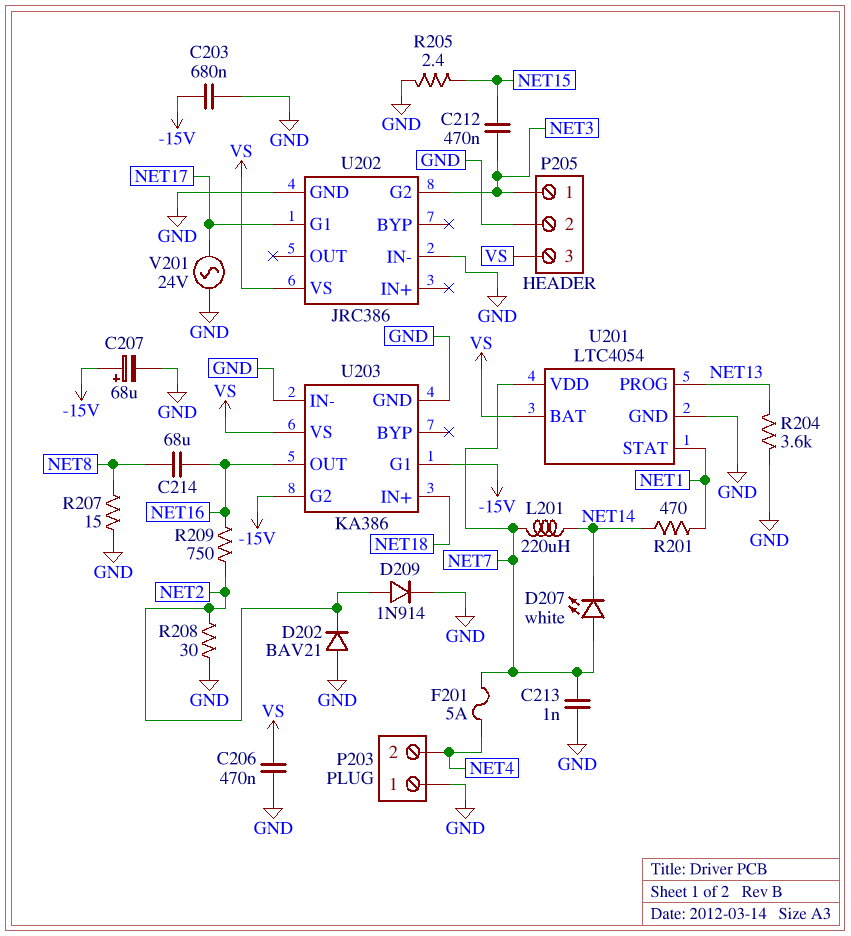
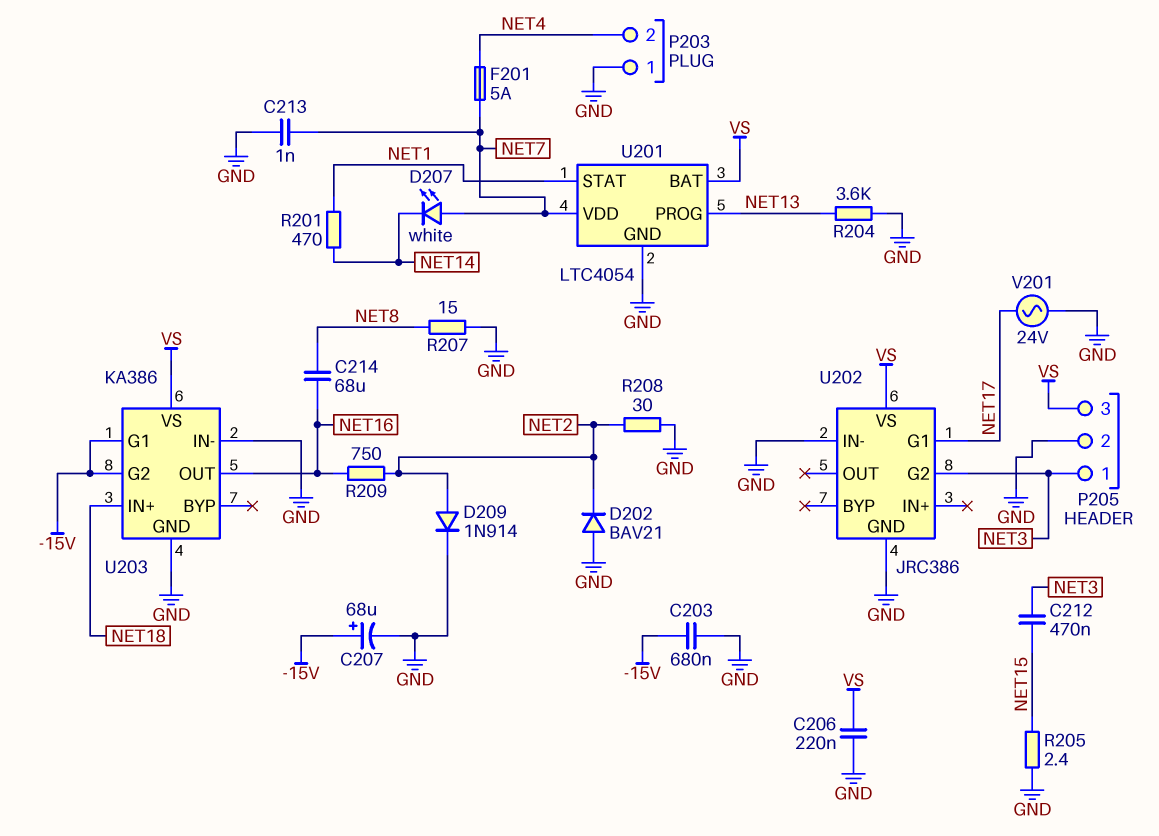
C206: 470nF (GND, VS) -> 220nF (GND, VS)
L201: 220uH (NET7, NET14) -> none

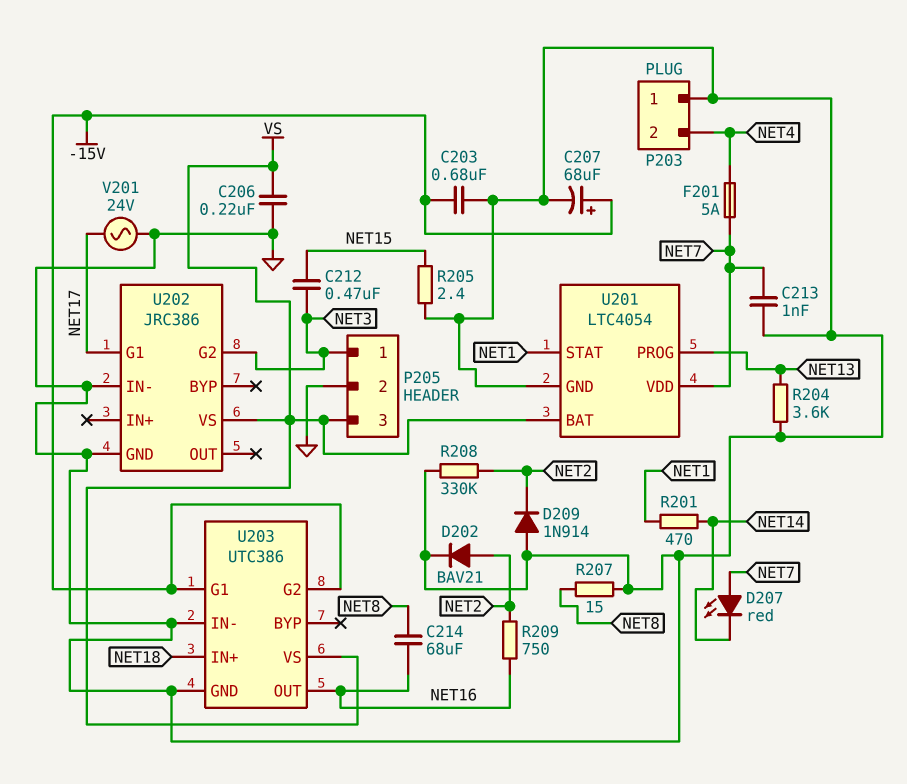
D202: diode BAV21 (A GND, K NET2) -> diode BAV21 (A NET2, K GND)
D207: LED white (A NET7, K NET14) -> LED red (A NET7, K NET14)
D209: diode 1N914 (A NET2, K GND) -> diode 1N914 (A GND, K NET2)
R208: 30 (GND, NET2) -> 330k (GND, NET2)
U203: KA386 -> UTC386

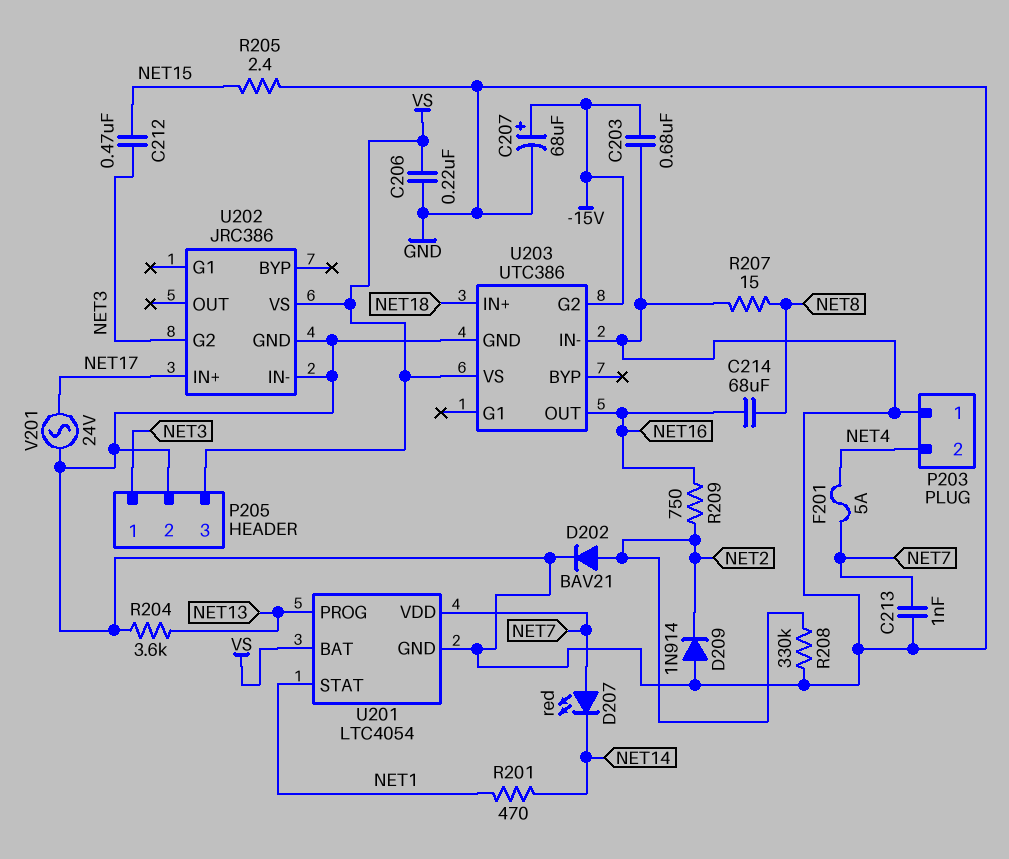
U202 pin G1: NET17 -> none
U202 pin IN+: none -> NET17
U203 pin G1: -15V -> none

